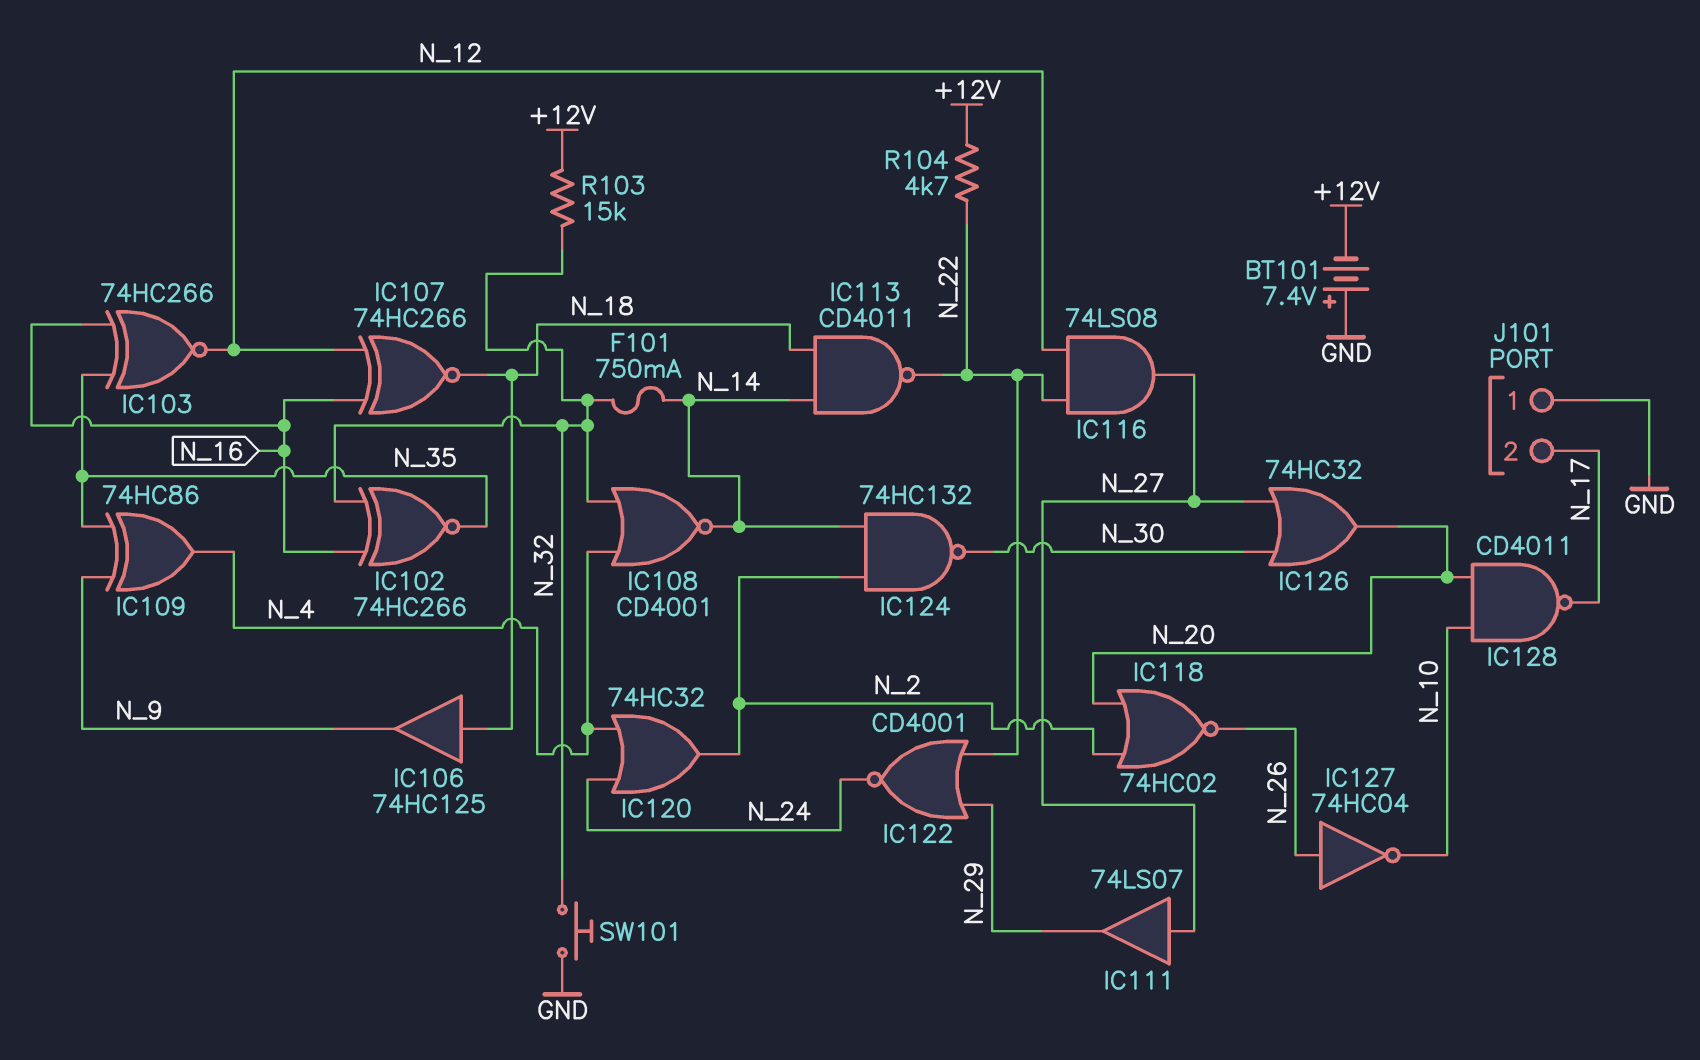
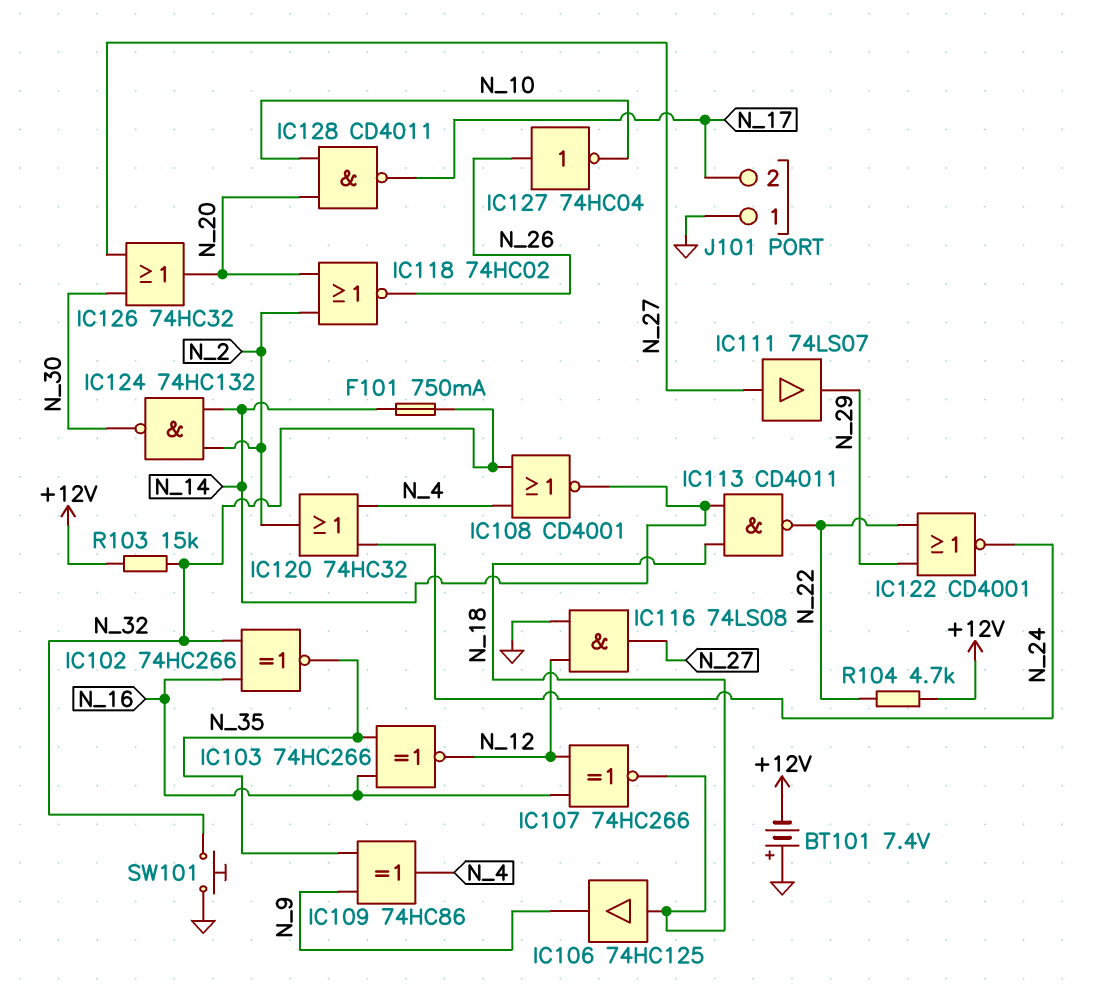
IC116: AND 74LS08 (in N_12, in N_22, out N_27) -> AND 74LS08 (in GND, in N_12, out N_27)

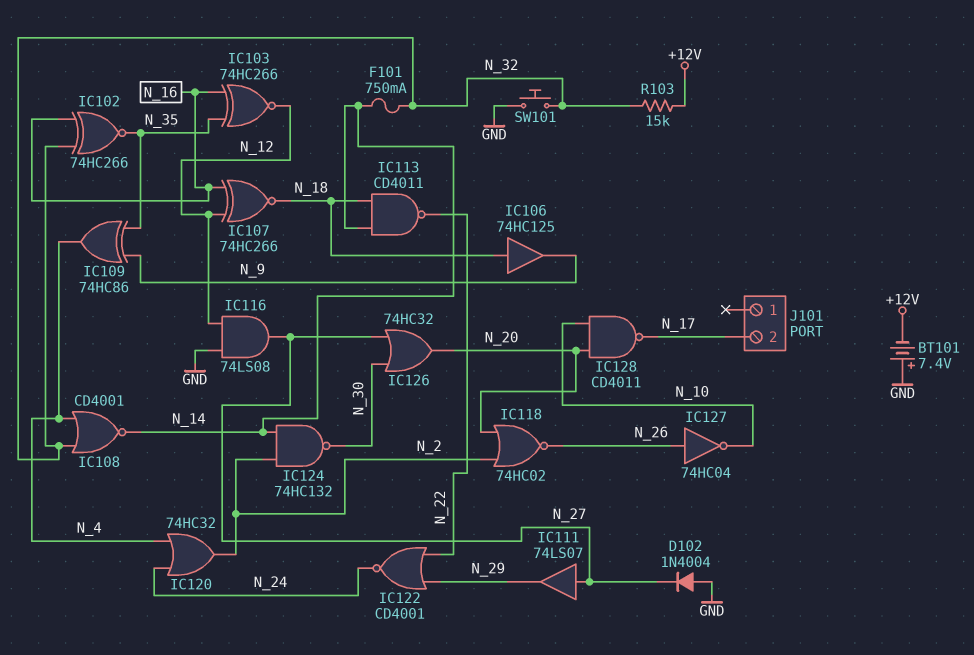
D102: none -> diode 1N4004 (A GND, K N_27)
J101 pin 1: GND -> none
R104: 4.7k (+12V, N_22) -> none

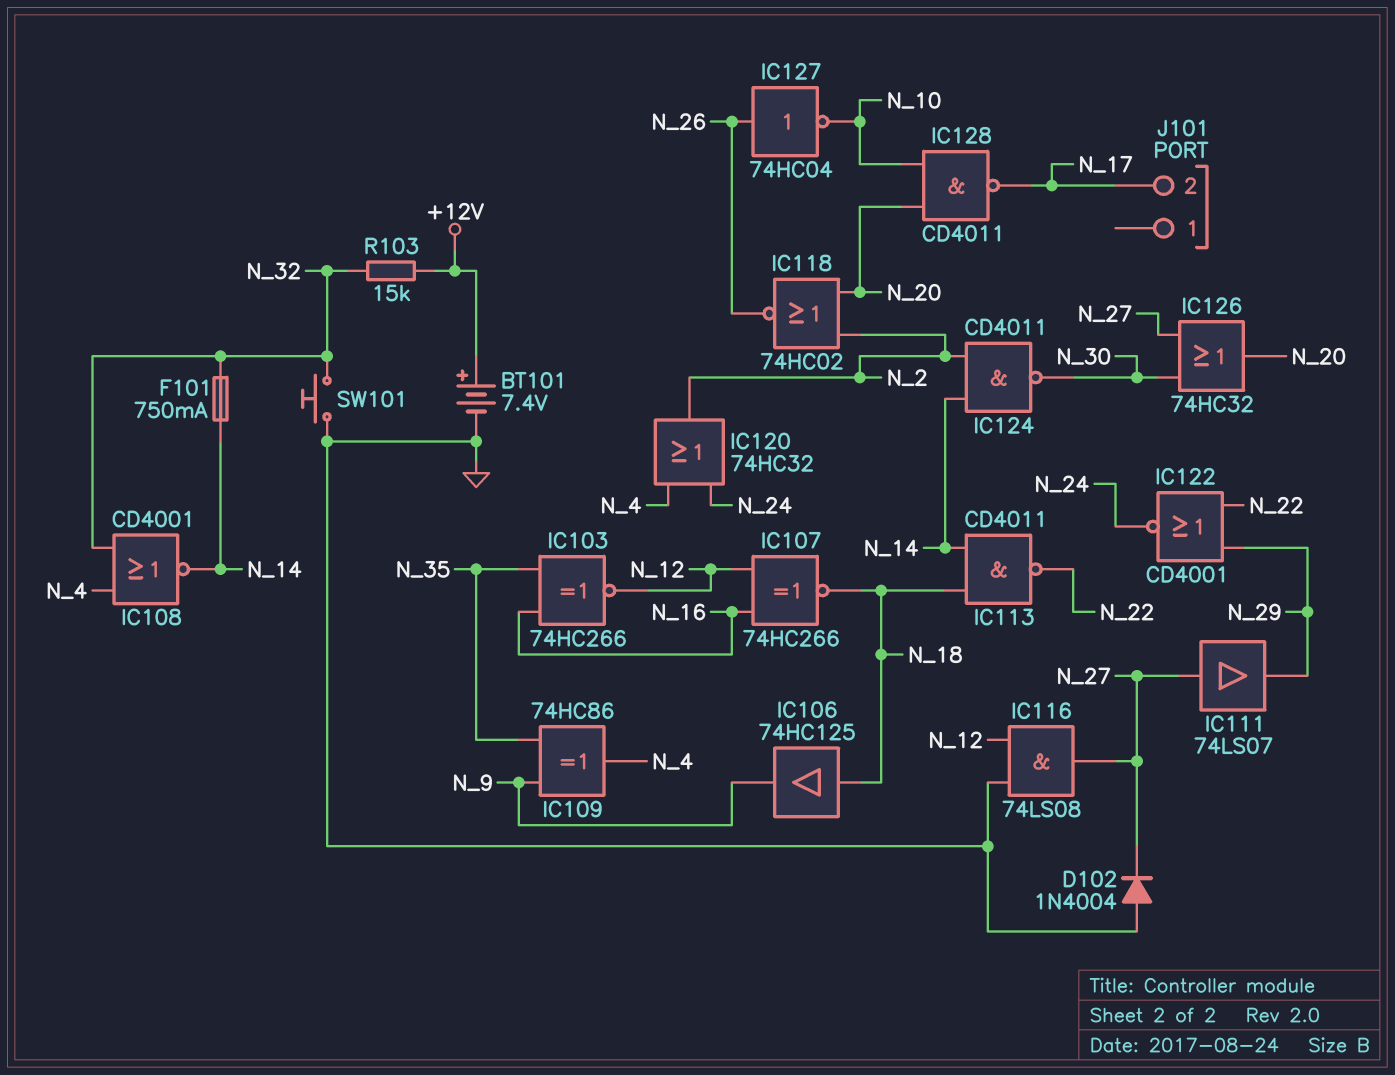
BT101: 7.4V (plus GND, minus +12V) -> 7.4V (plus +12V, minus GND)
IC102: XNOR 74HC266 (in N_16, in N_32, out N_35) -> none
IC124: NAND 74HC132 (in N_2, in N_14, out N_30) -> NAND CD4011 (in N_2, in N_14, out N_30)

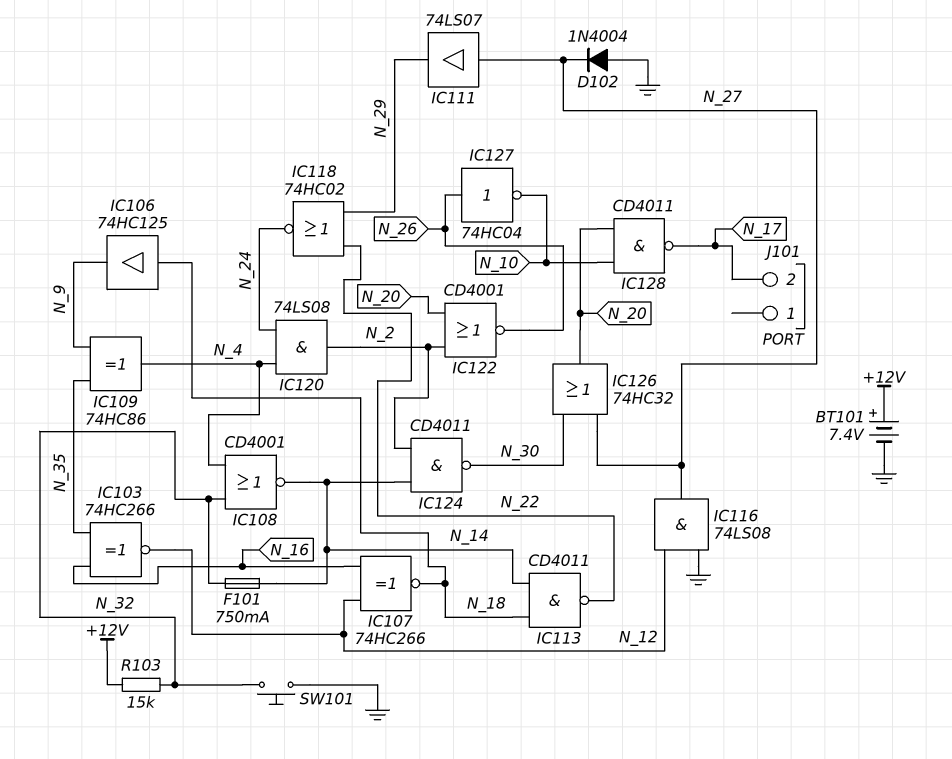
IC118: NOR 74HC02 (in N_2, in N_20, out N_26) -> NOR 74HC02 (in N_22, in N_29, out N_24)
IC120: OR 74HC32 (in N_4, in N_24, out N_2) -> AND 74LS08 (in N_4, in N_24, out N_2)
IC122: NOR CD4001 (in N_22, in N_29, out N_24) -> NOR CD4001 (in N_2, in N_20, out N_26)

